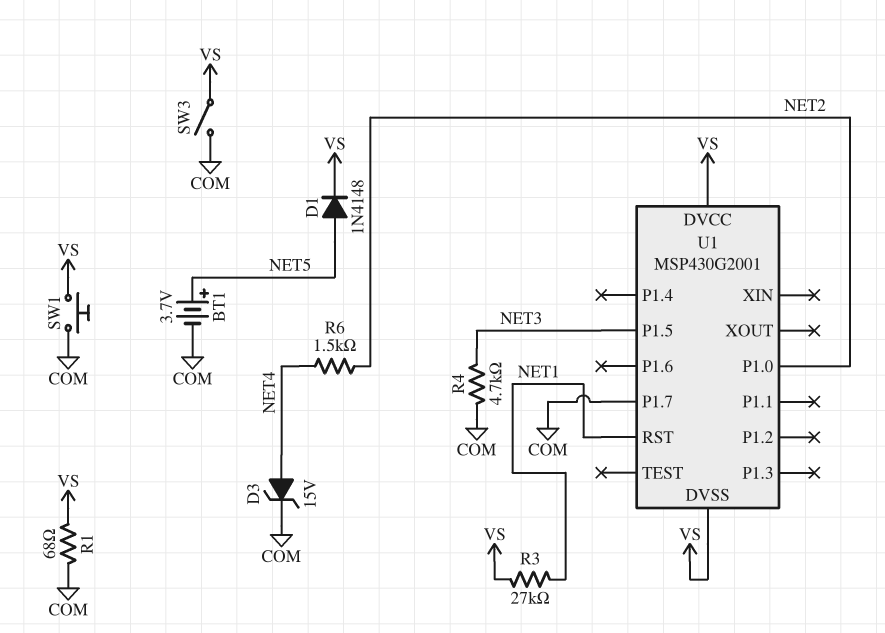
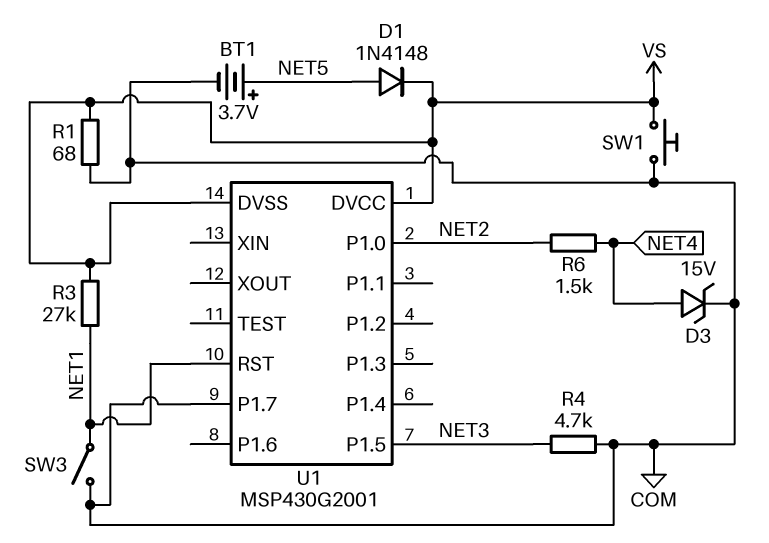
SW3: switch (COM, VS) -> switch (COM, NET1)

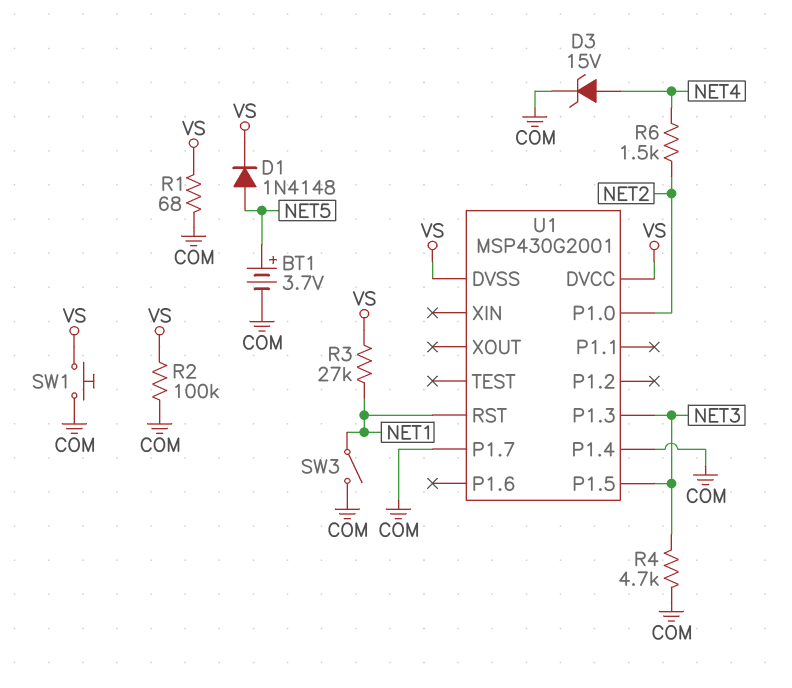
R2: none -> 100k (COM, VS)
U1 pin P1.3: none -> NET3
U1 pin P1.4: none -> COM

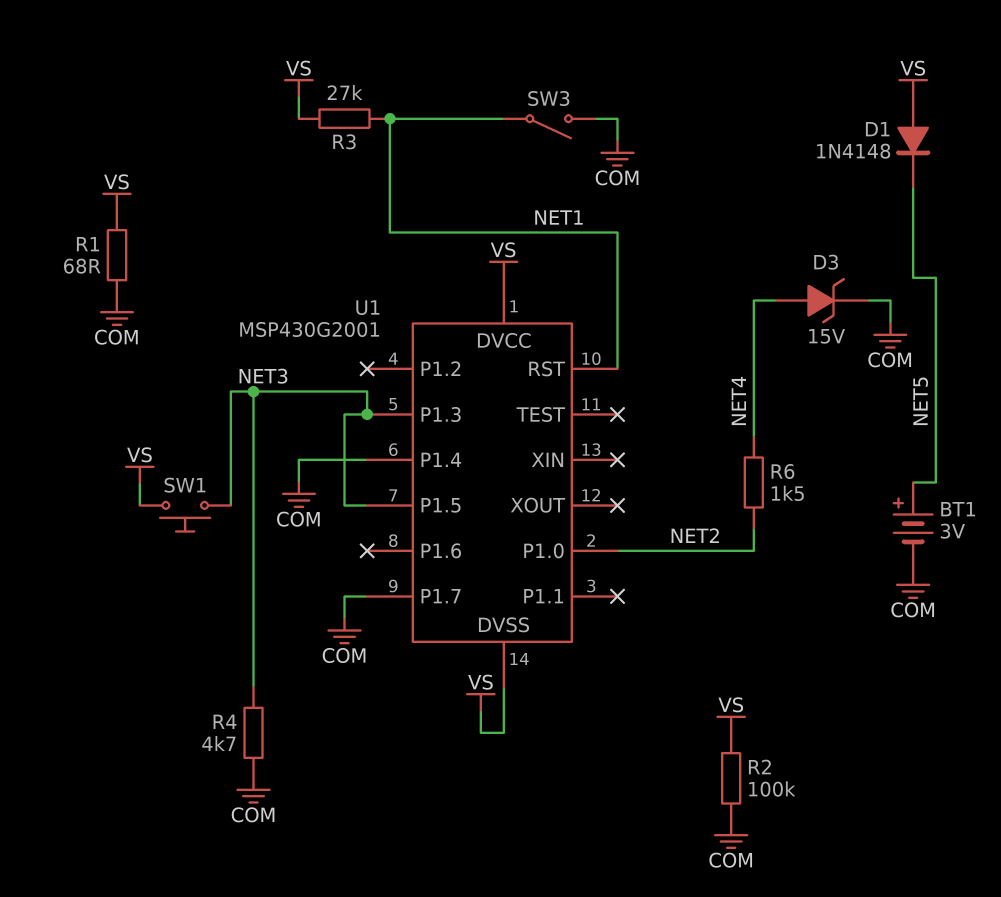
BT1: 3.7V (plus NET5, minus COM) -> 3V (plus NET5, minus COM)
D1: diode 1N4148 (A NET5, K VS) -> diode 1N4148 (A VS, K NET5)
SW1: button (COM, VS) -> button (NET3, VS)

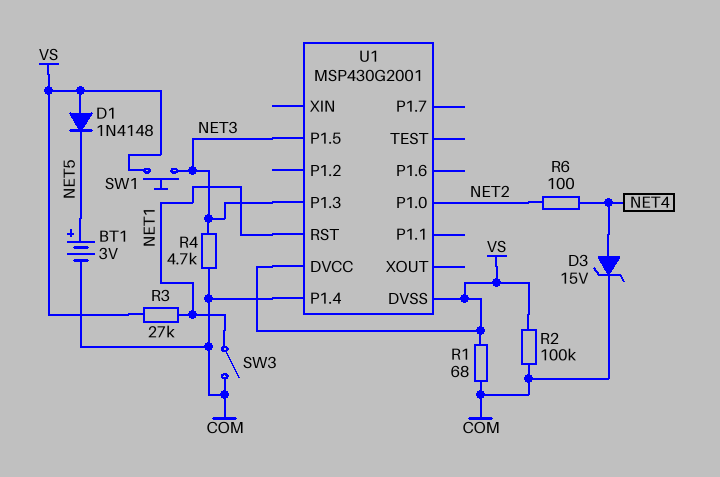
R6: 1.5k (NET2, NET4) -> 100 (NET2, NET4)
U1 pin P1.7: COM -> none

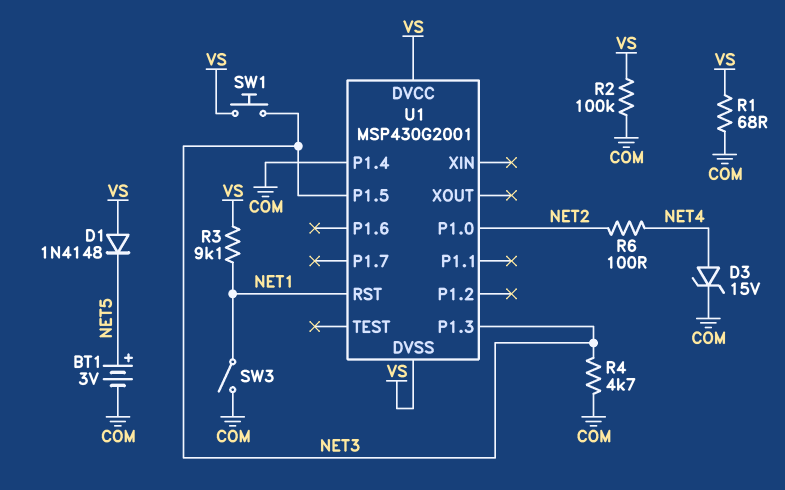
R3: 27k (NET1, VS) -> 9.1k (NET1, VS)

